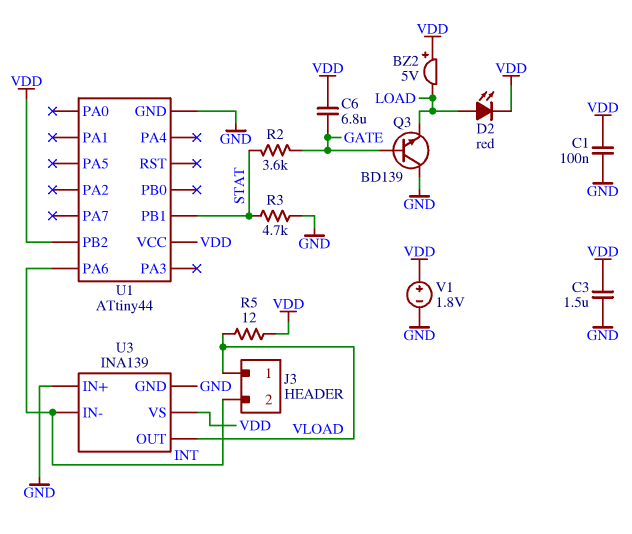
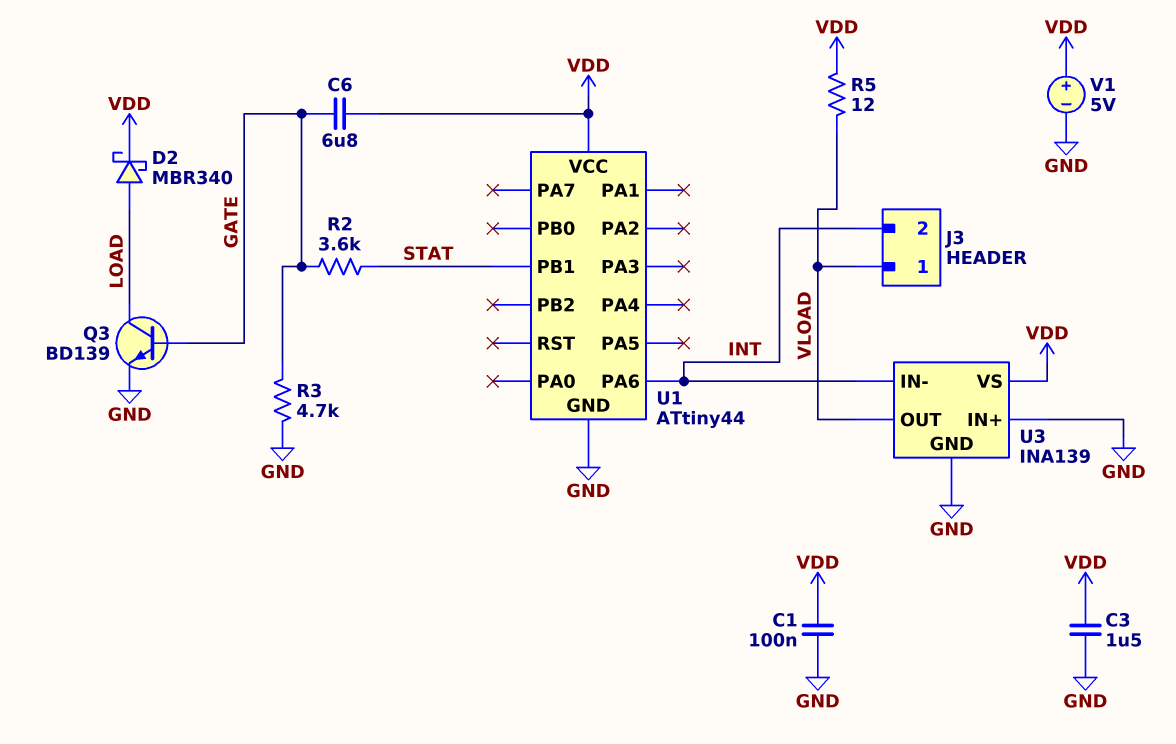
BZ2: buzzer 5V (plus VDD, minus LOAD) -> none
D2: LED red (A LOAD, K VDD) -> schottky MBR340 (A LOAD, K VDD)
Q3: NPN BD139 (B GATE, C GND, E LOAD) -> NPN BD139 (B GATE, C LOAD, E GND)
R3: 4.7k (GND, STAT) -> 4.7k (GATE, GND)
U1 pin PB2: VDD -> none
V1: 1.8V (plus VDD, minus GND) -> 5V (plus VDD, minus GND)

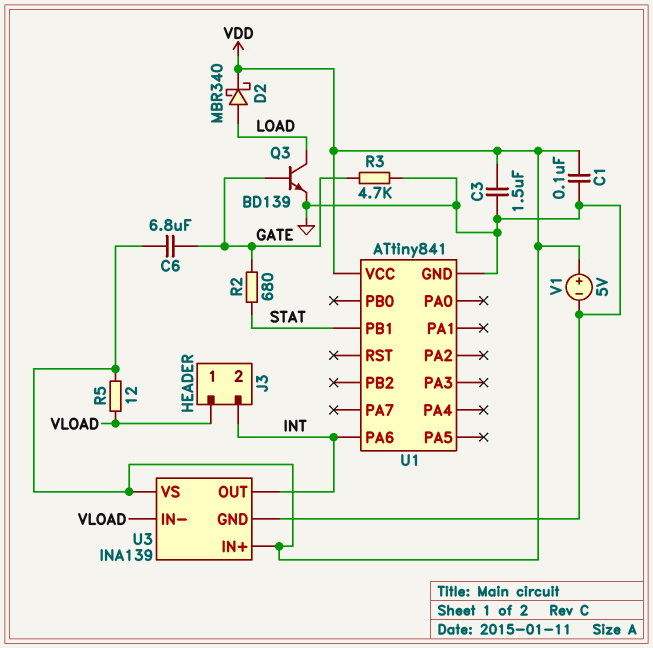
R2: 3.6k (GATE, STAT) -> 680 (GATE, STAT)
U1: ATtiny44 -> ATtiny841
U3 pin IN+: GND -> VDD
U3 pin IN-: INT -> VLOAD
U3 pin OUT: VLOAD -> INT

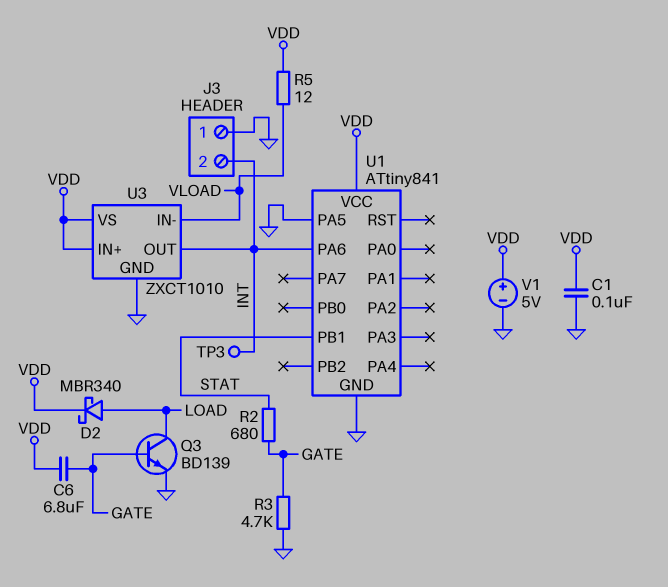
C3: 1.5uF (GND, VDD) -> none
J3 pin 1: VLOAD -> GND
TP3: none -> test point (INT)
U1 pin PA5: none -> GND
U3: INA139 -> ZXCT1010

